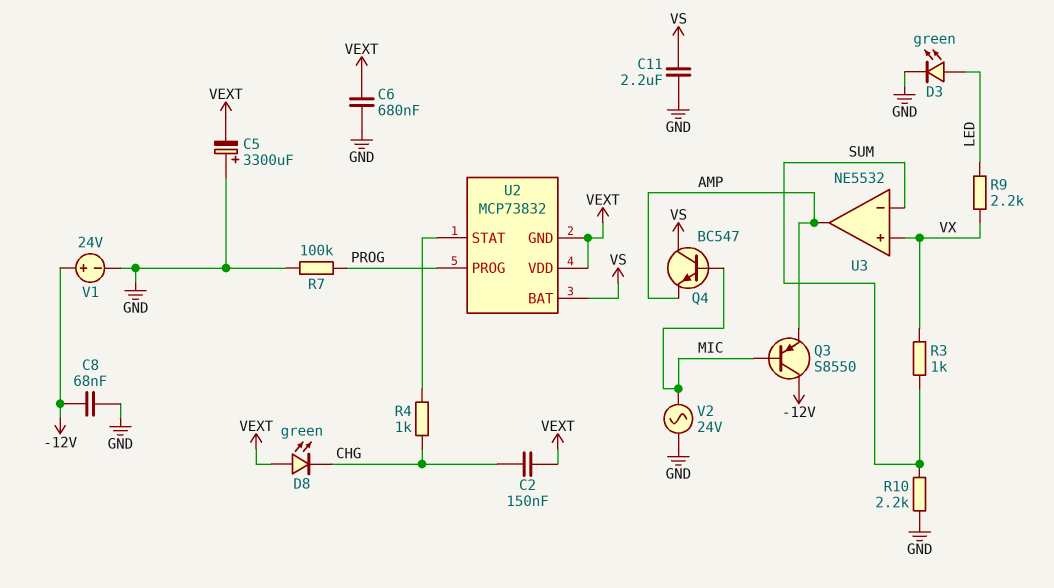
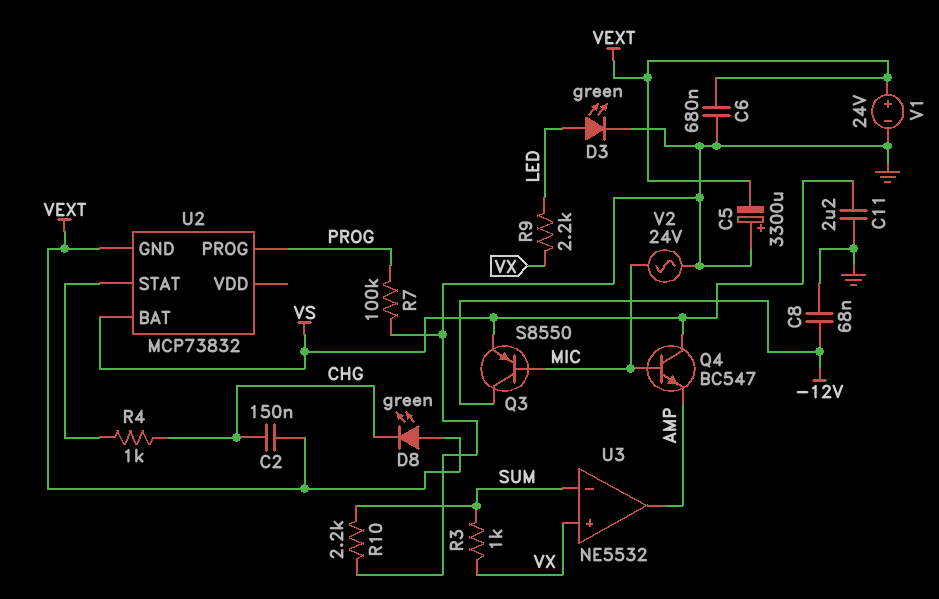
Q3: PNP S8550 (B MIC, C -12V, E AMP) -> PNP S8550 (B MIC, C -12V, E VS)
U2 pin VDD: VEXT -> none
V1: 24V (plus -12V, minus GND) -> 24V (plus VEXT, minus GND)

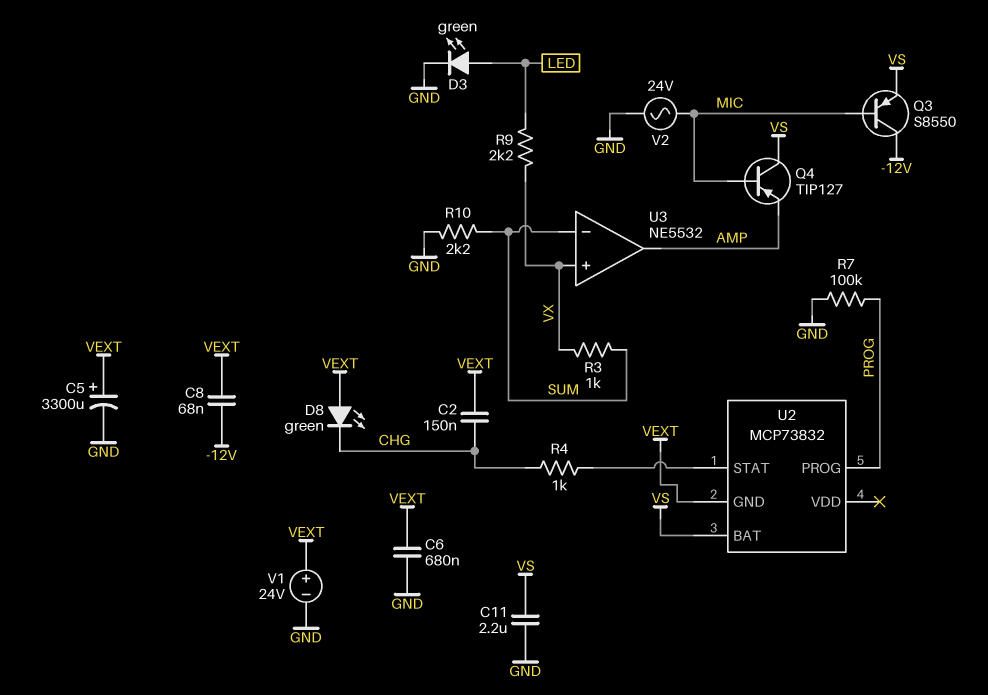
C5: 3300uF (plus GND, minus VEXT) -> 3300uF (plus VEXT, minus GND)
C8: 68nF (-12V, GND) -> 68nF (-12V, VEXT)
Q4: NPN BC547 (B MIC, C VS, E AMP) -> PNP TIP127 (B MIC, C VS, E AMP)

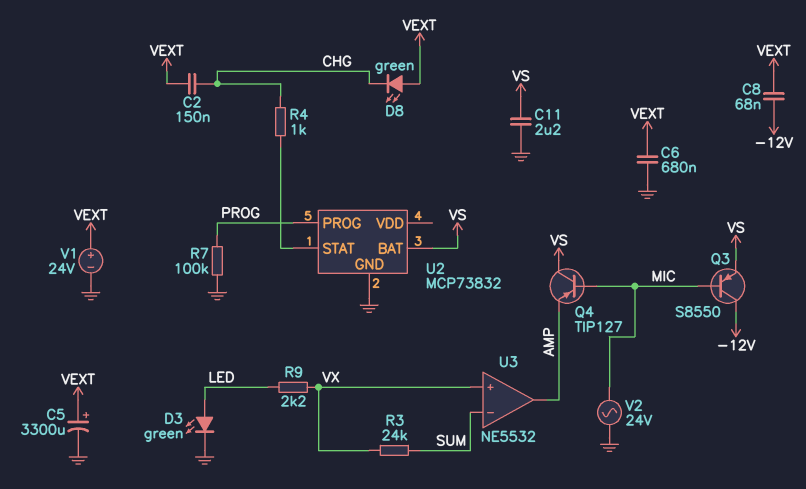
R3: 1k (SUM, VX) -> 24k (SUM, VX)
R10: 2.2k (GND, SUM) -> none
U2 pin GND: VEXT -> GND

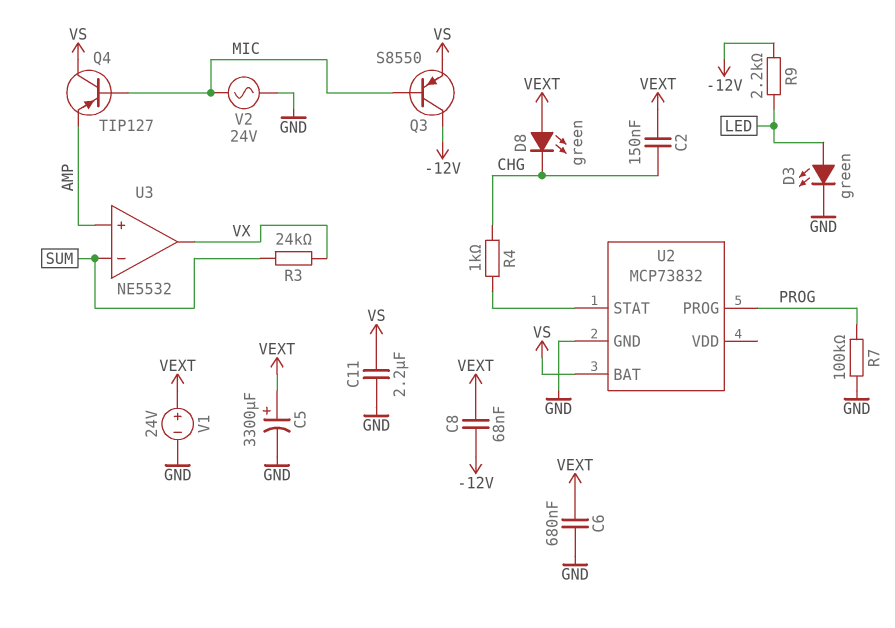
R9: 2.2k (LED, VX) -> 2.2k (-12V, LED)
U3 pin in+: VX -> AMP
U3 pin out: AMP -> VX

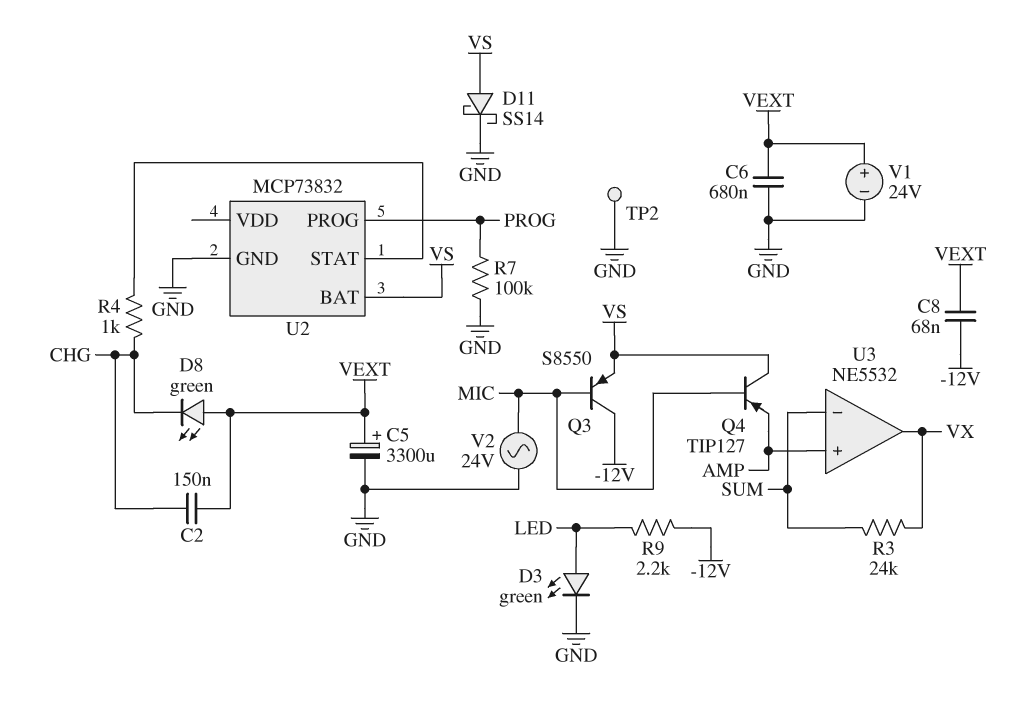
C11: 2.2uF (GND, VS) -> none
D11: none -> schottky SS14 (A VS, K GND)
TP2: none -> test point (GND)

